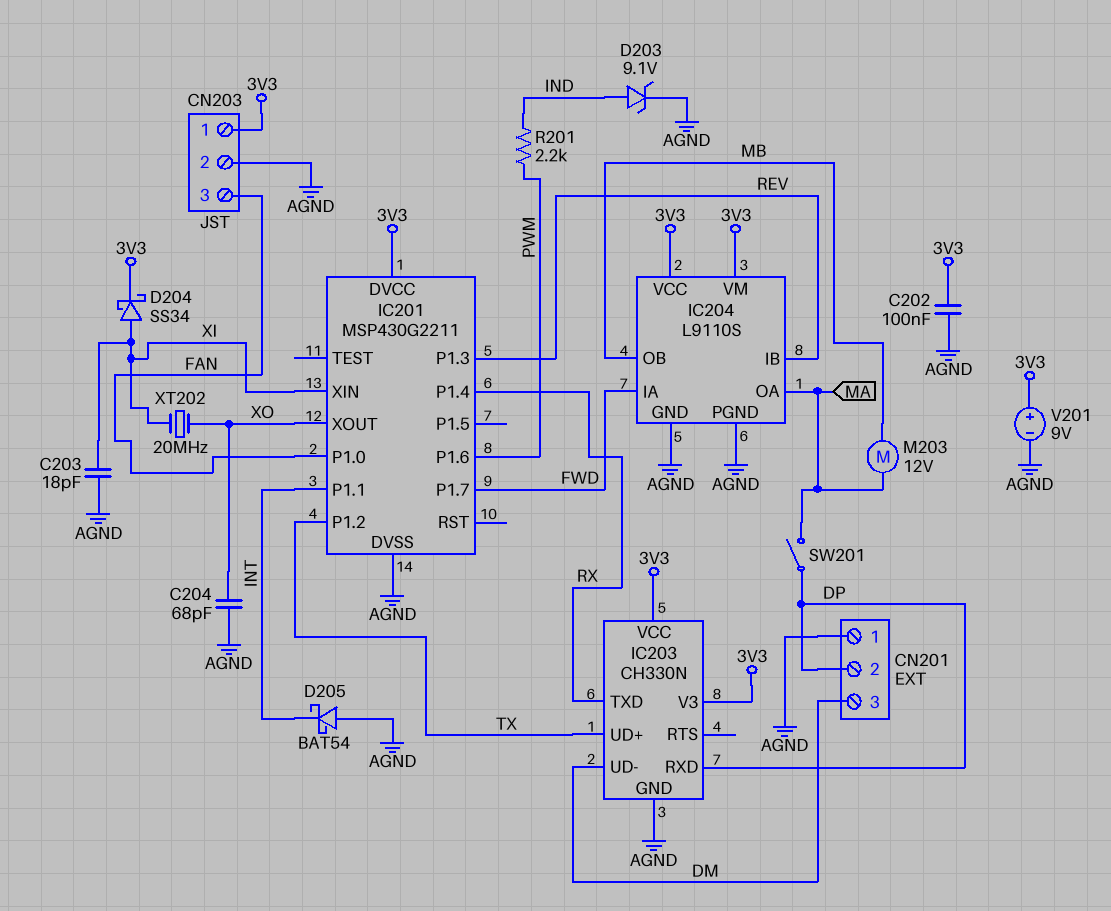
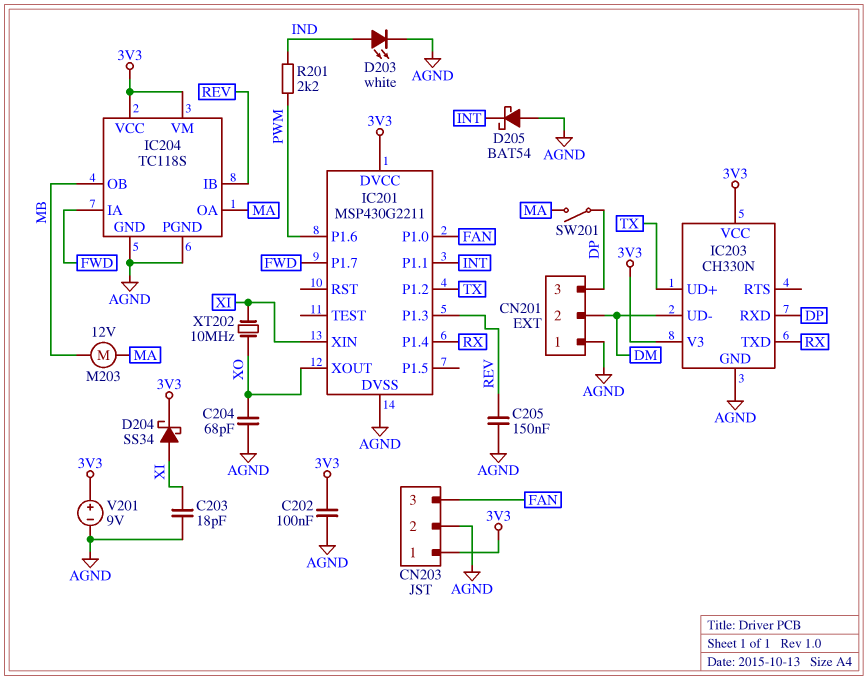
C205: none -> 150nF (AGND, REV)
CN201 pin 2: DP -> DM
CN201 pin 3: DM -> DP
D203: zener 9.1V (A IND, K AGND) -> LED white (A IND, K AGND)
IC204: L9110S -> TC118S
XT202: 20MHz (XI, XO) -> 10MHz (XI, XO)

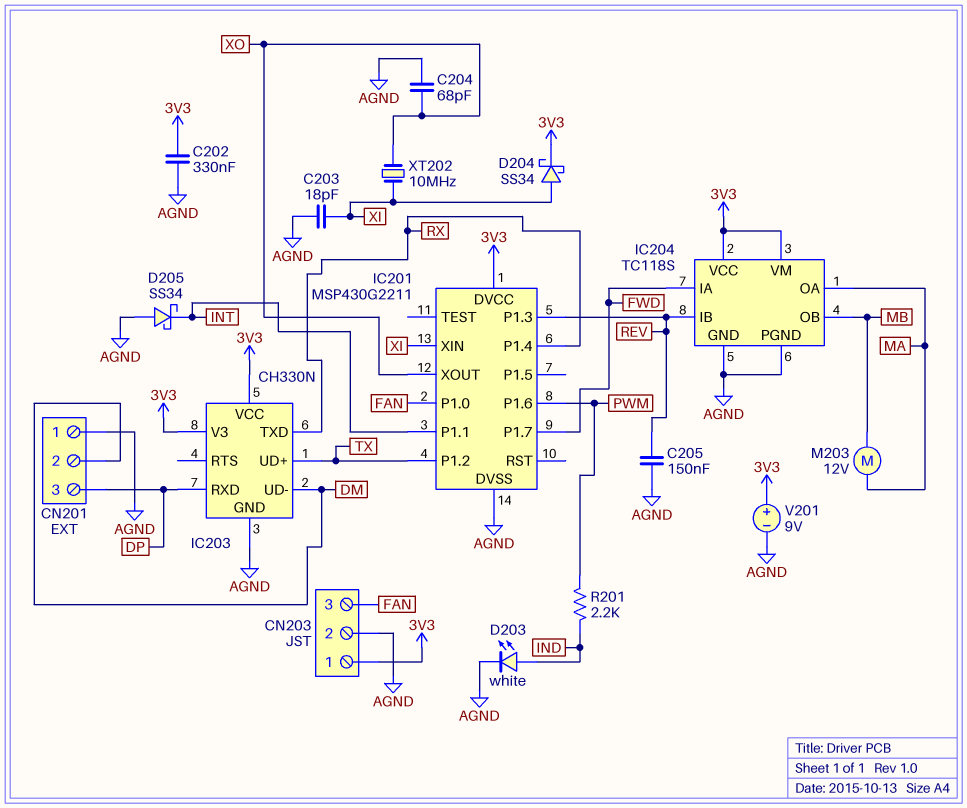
C202: 100nF (3V3, AGND) -> 330nF (3V3, AGND)
D205: schottky BAT54 (A AGND, K INT) -> schottky SS34 (A AGND, K INT)
SW201: switch (DP, MA) -> none

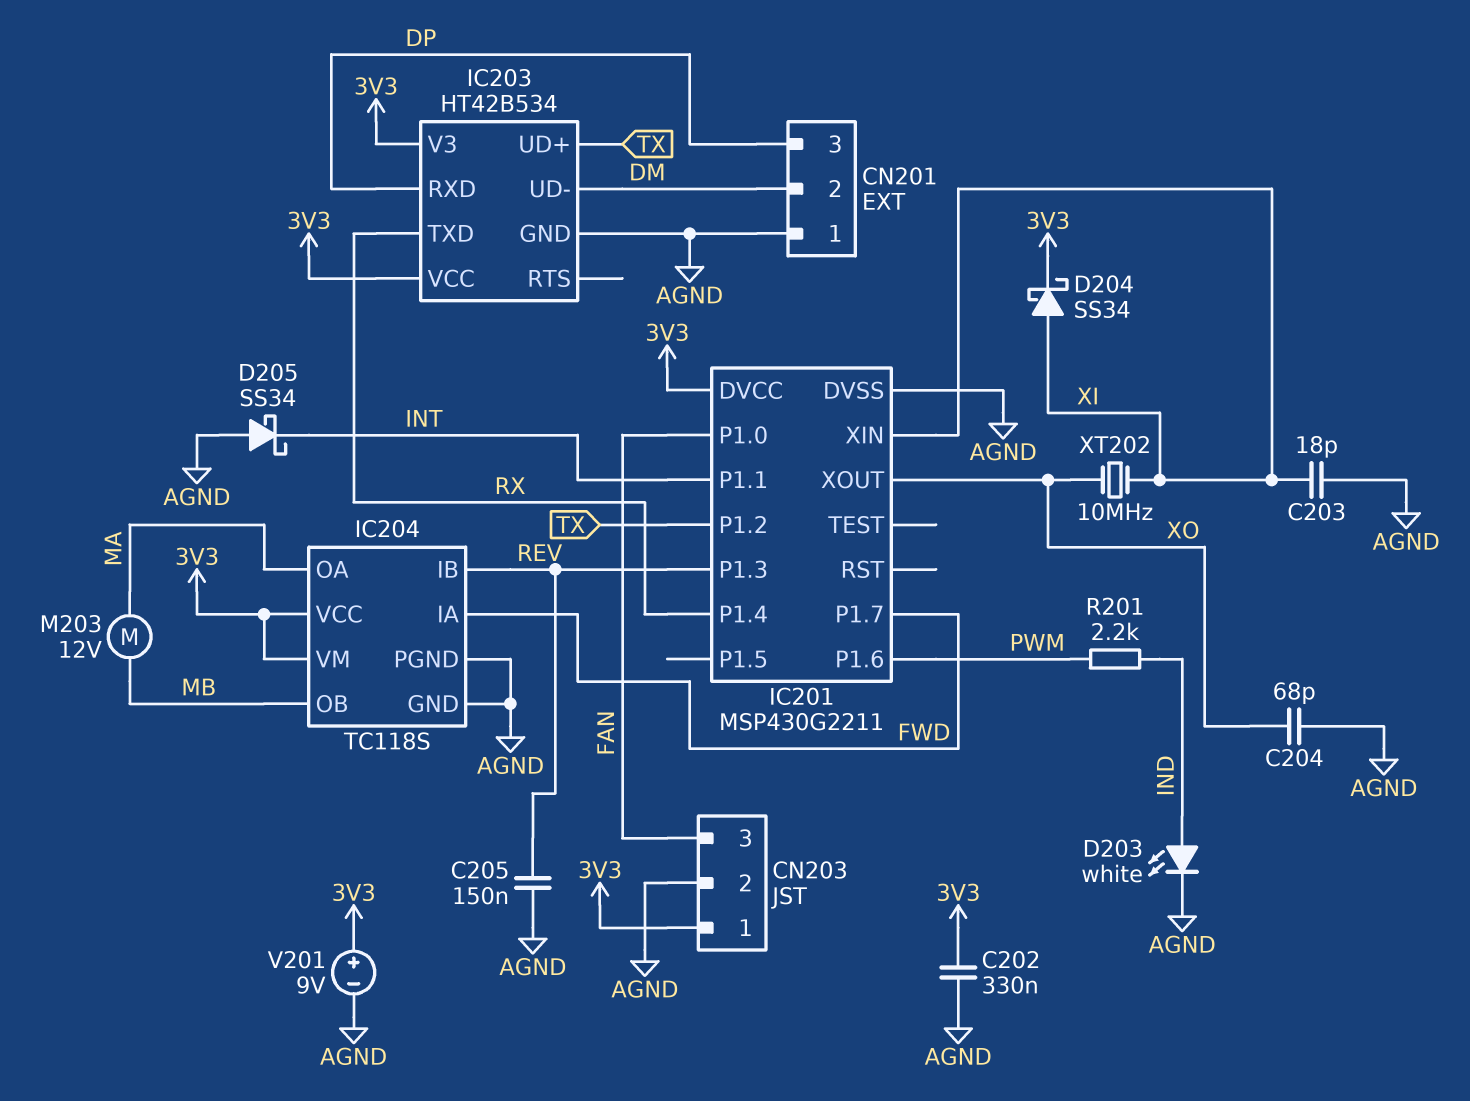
IC203: CH330N -> HT42B534

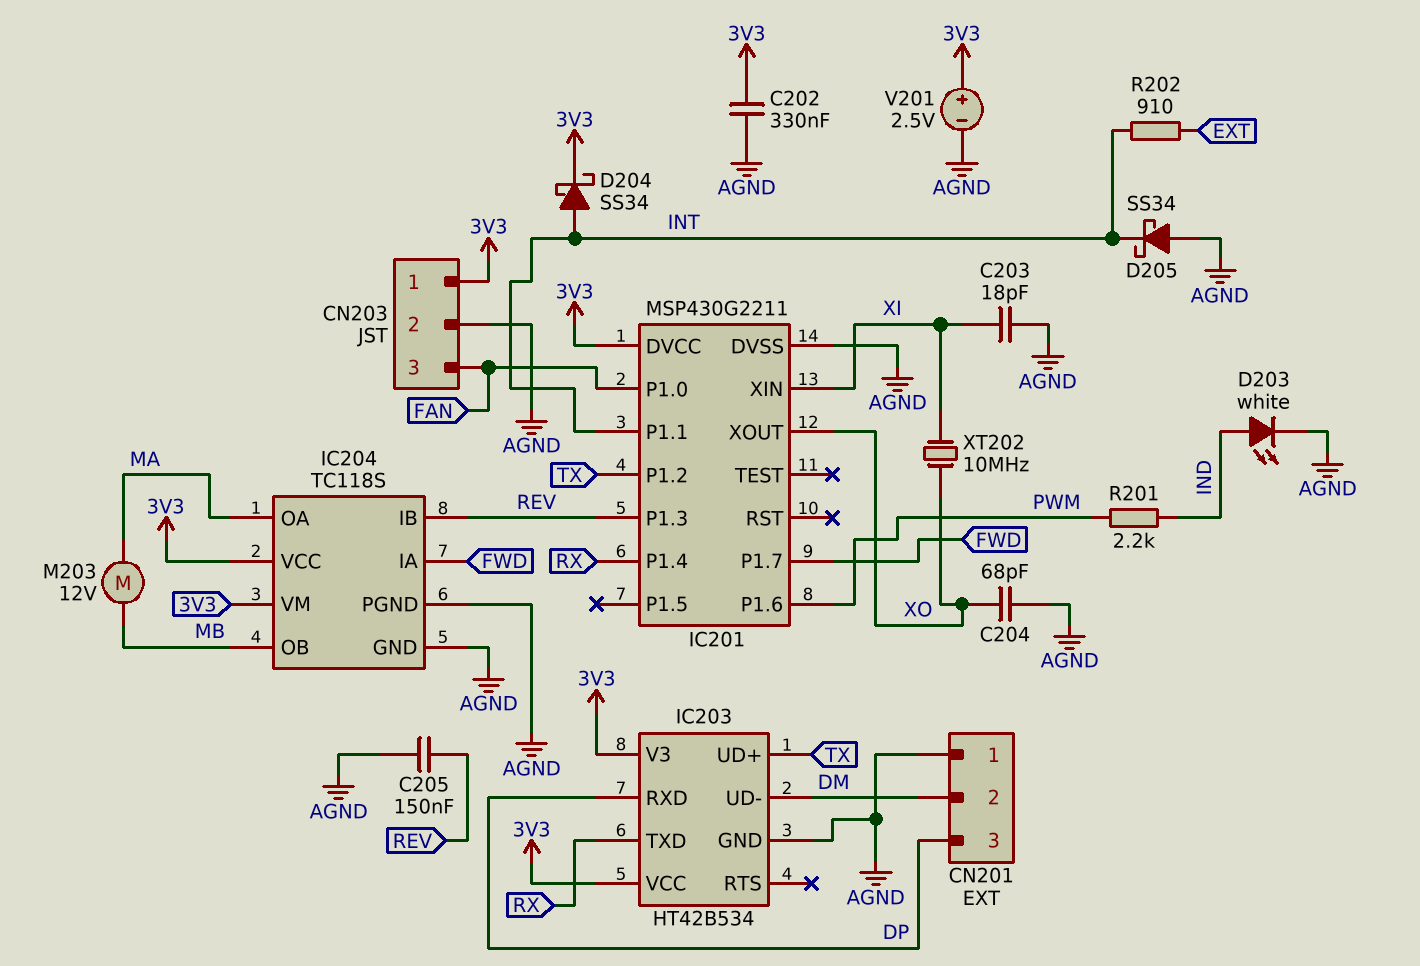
D204: schottky SS34 (A XI, K 3V3) -> schottky SS34 (A INT, K 3V3)
R202: none -> 910 (EXT, INT)
V201: 9V (plus 3V3, minus AGND) -> 2.5V (plus 3V3, minus AGND)

